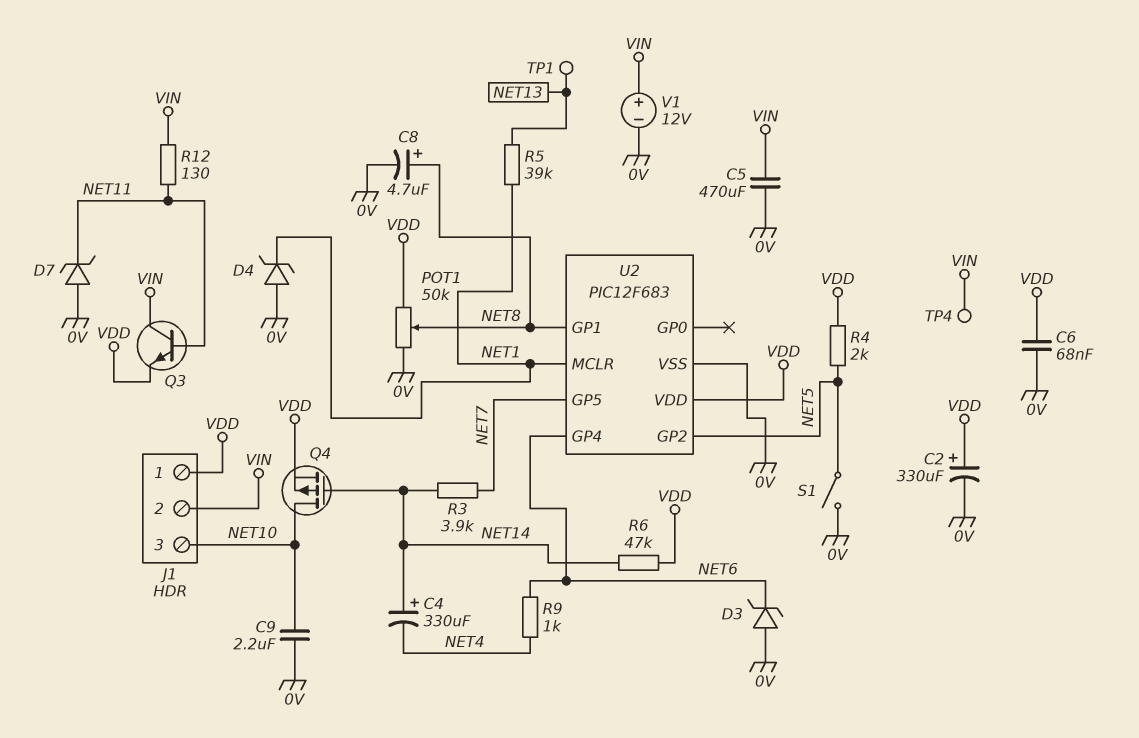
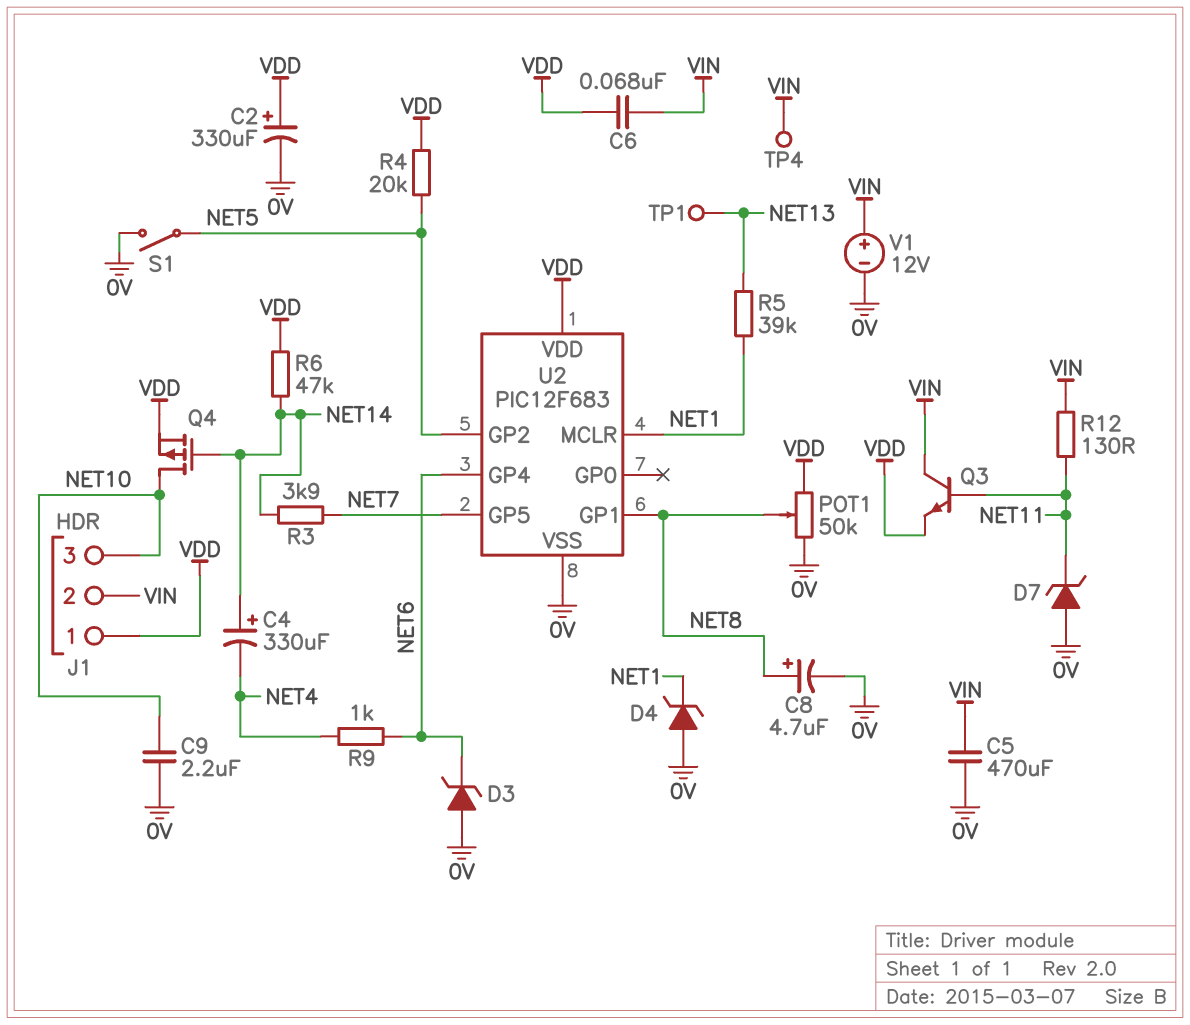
C6: 68nF (0V, VDD) -> 68nF (VDD, VIN)
R4: 2k (NET5, VDD) -> 20k (NET5, VDD)

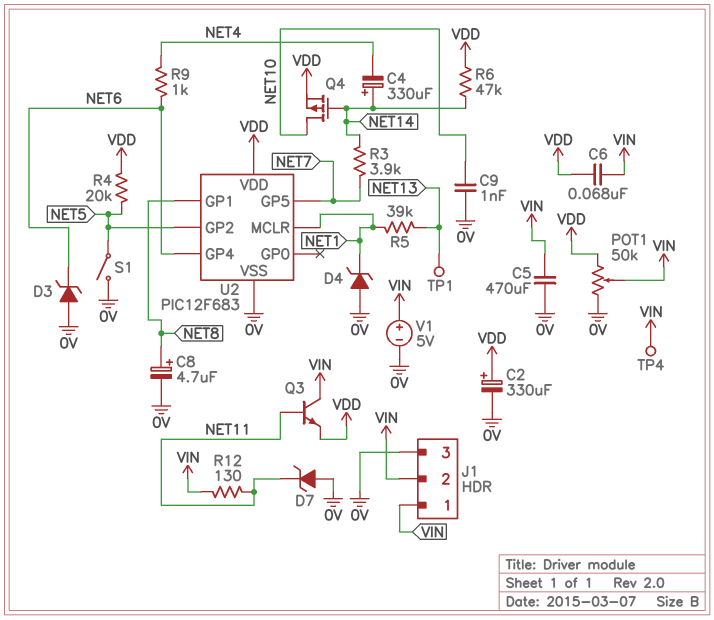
C9: 2.2uF (0V, NET10) -> 1nF (0V, NET10)
J1 pin 1: VDD -> VIN
J1 pin 3: NET10 -> 0V
POT1: 50k (0V, VDD, wiper NET8) -> 50k (0V, VDD, wiper VIN)
V1: 12V (plus VIN, minus 0V) -> 5V (plus VIN, minus 0V)

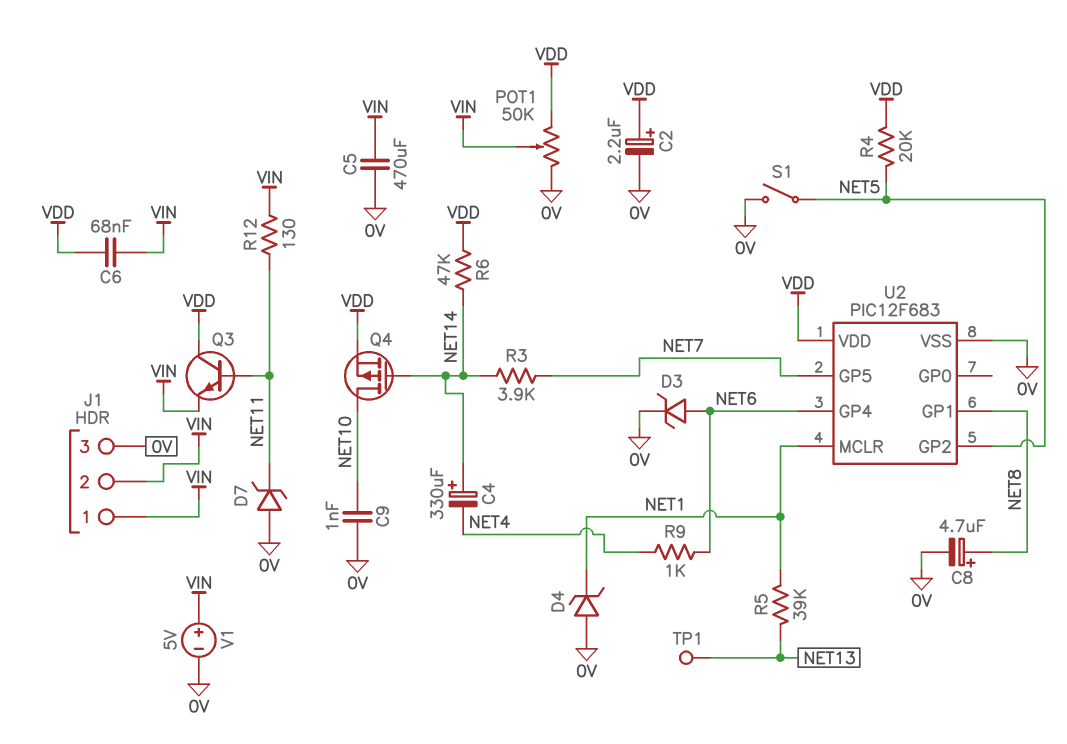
C2: 330uF (plus VDD, minus 0V) -> 2.2uF (plus VDD, minus 0V)
D3: zener (A 0V, K NET6) -> zener (A NET6, K 0V)
Q3: NPN (B NET11, C VIN, E VDD) -> NPN (B NET11, C VDD, E VIN)
TP4: test point (VIN) -> none

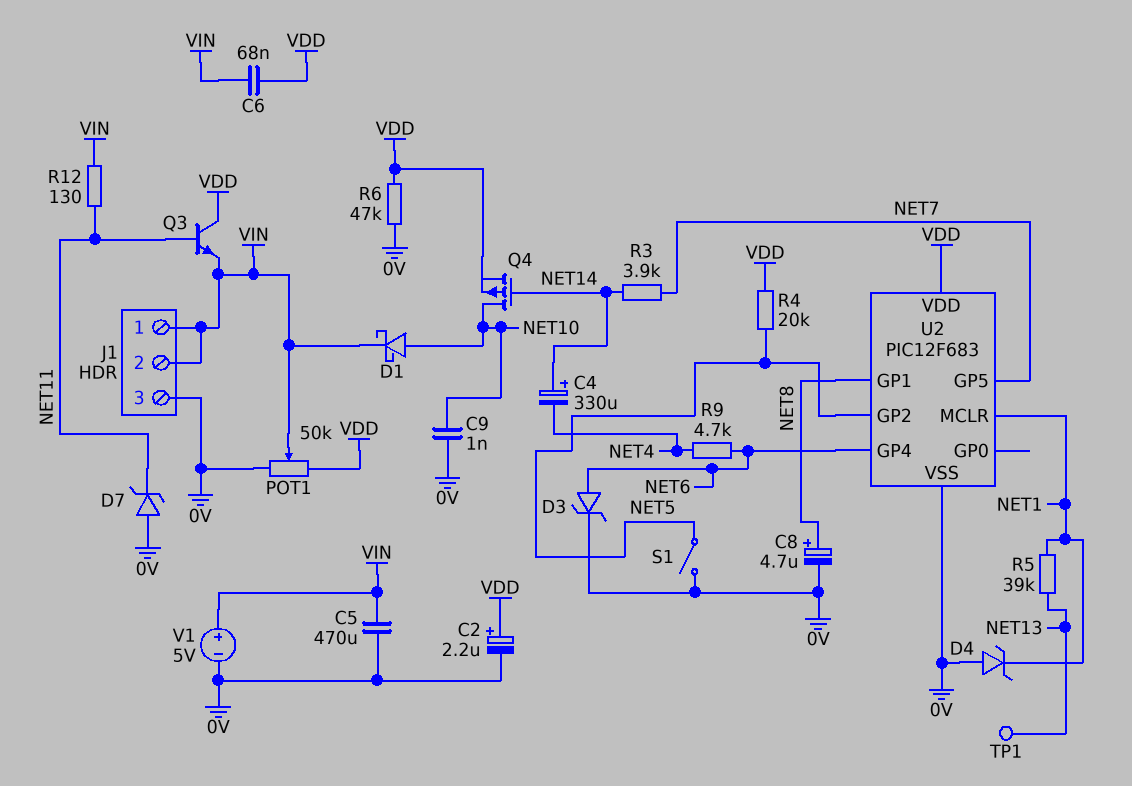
D1: none -> schottky (A NET10, K VIN)
R6: 47k (NET14, VDD) -> 47k (0V, VDD)
R9: 1k (NET4, NET6) -> 4.7k (NET4, NET6)

